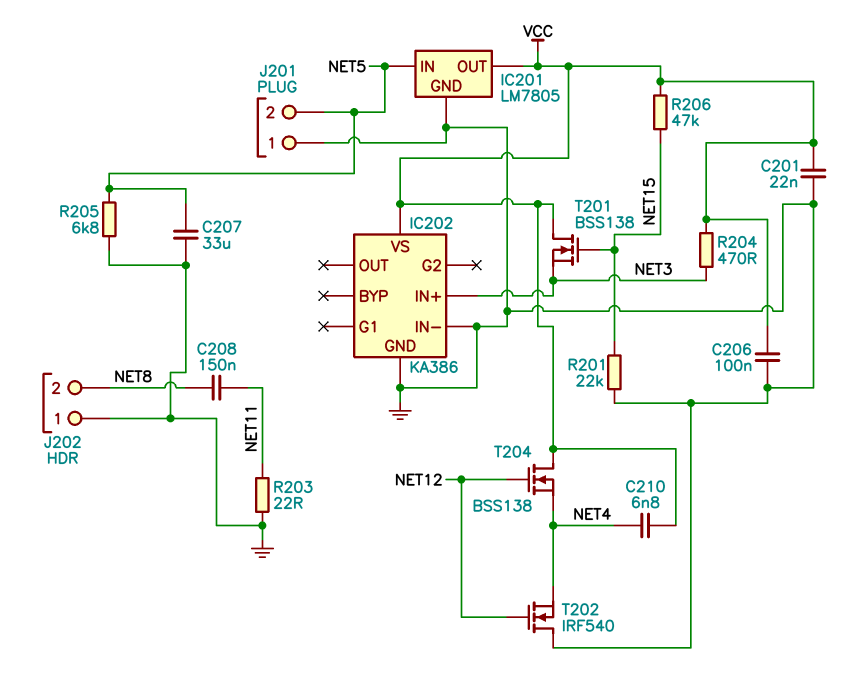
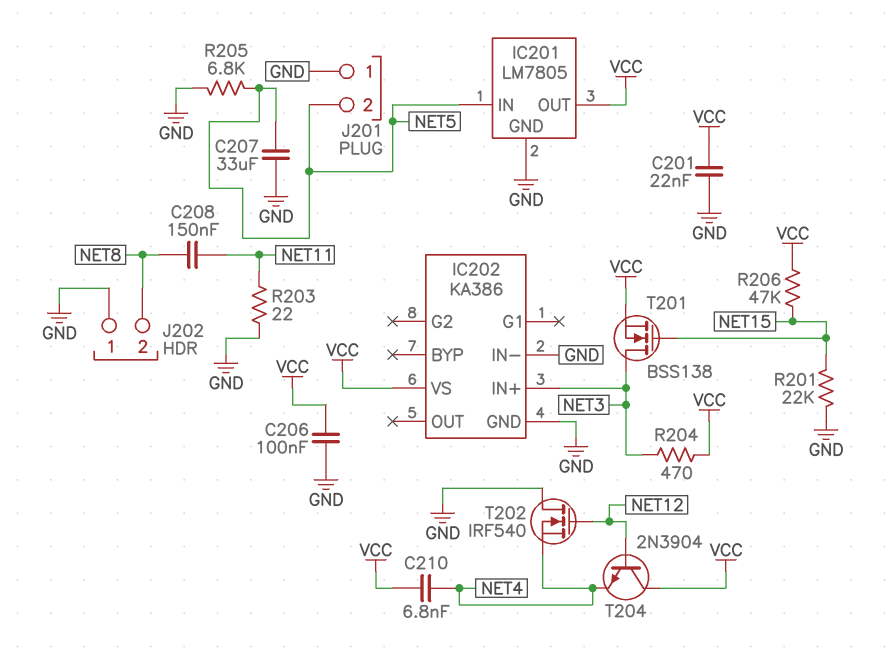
T201: NMOS BSS138 (G NET15, D VCC, S NET3) -> NMOS BSS138 (G NET15, D NET3, S VCC)
T204: NMOS BSS138 (G NET12, D VCC, S NET4) -> NPN 2N3904 (B NET12, C VCC, E NET4)

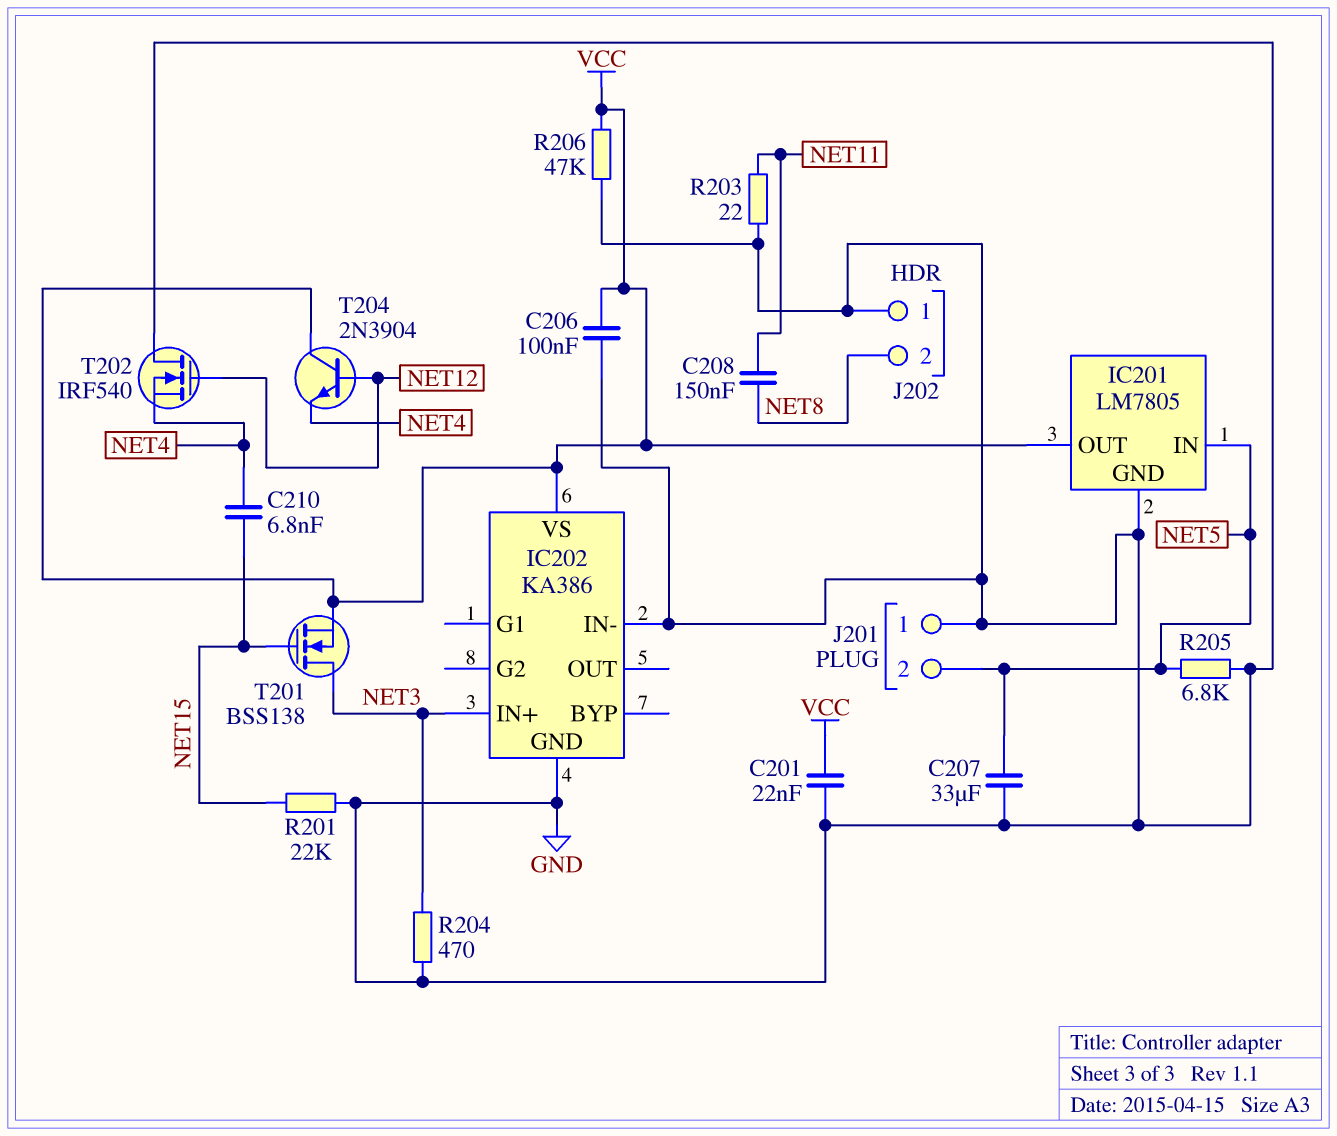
C210: 6.8nF (NET4, VCC) -> 6.8nF (NET4, NET15)
R204: 470 (NET3, VCC) -> 470 (GND, NET3)
R206: 47k (NET15, VCC) -> 47k (GND, VCC)

